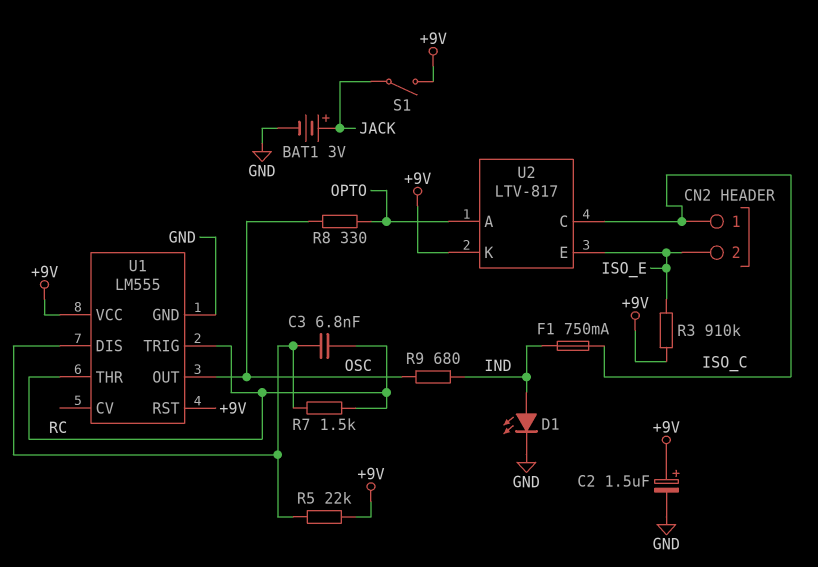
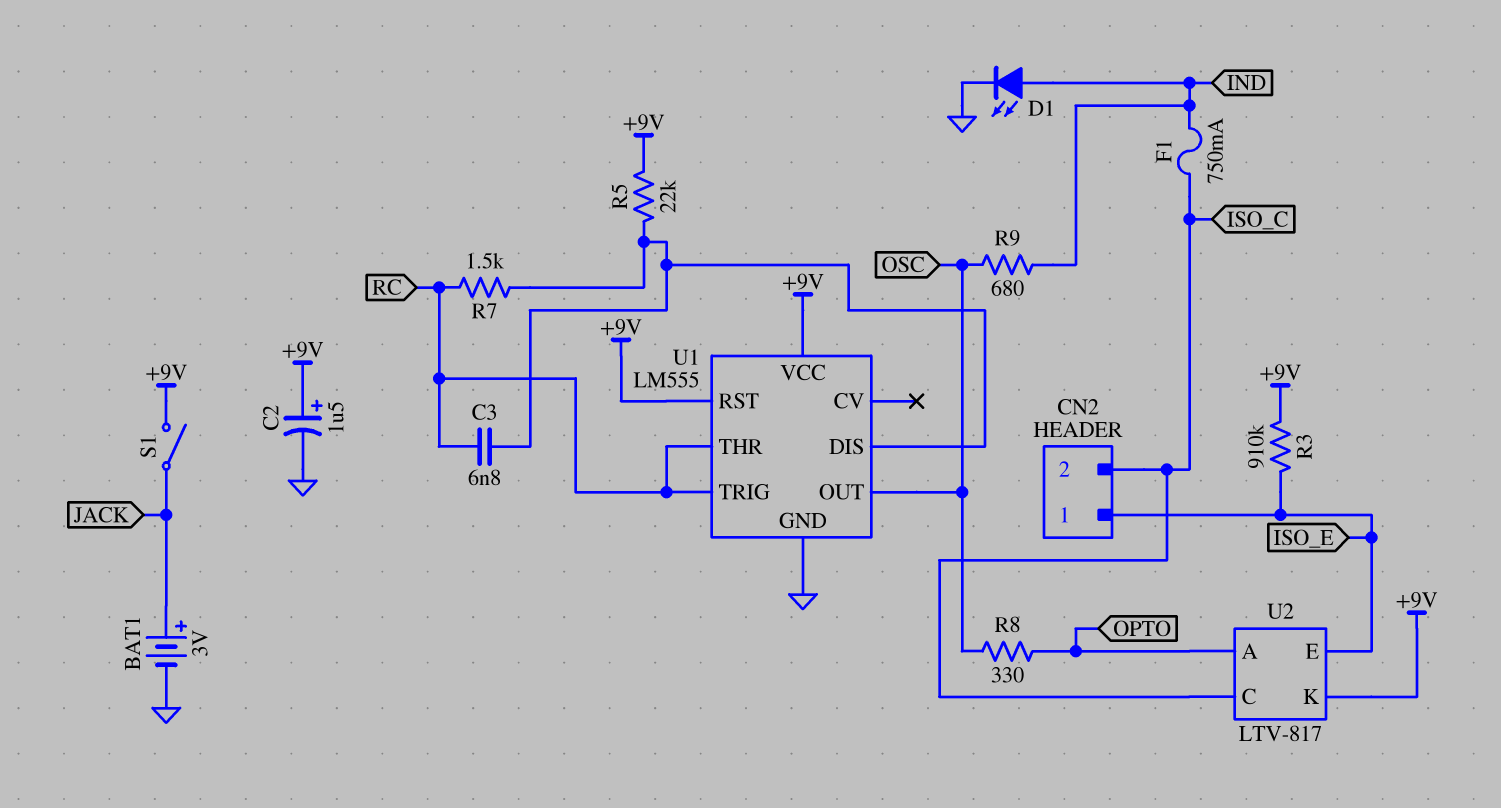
CN2 pin 1: ISO_C -> ISO_E
CN2 pin 2: ISO_E -> ISO_C

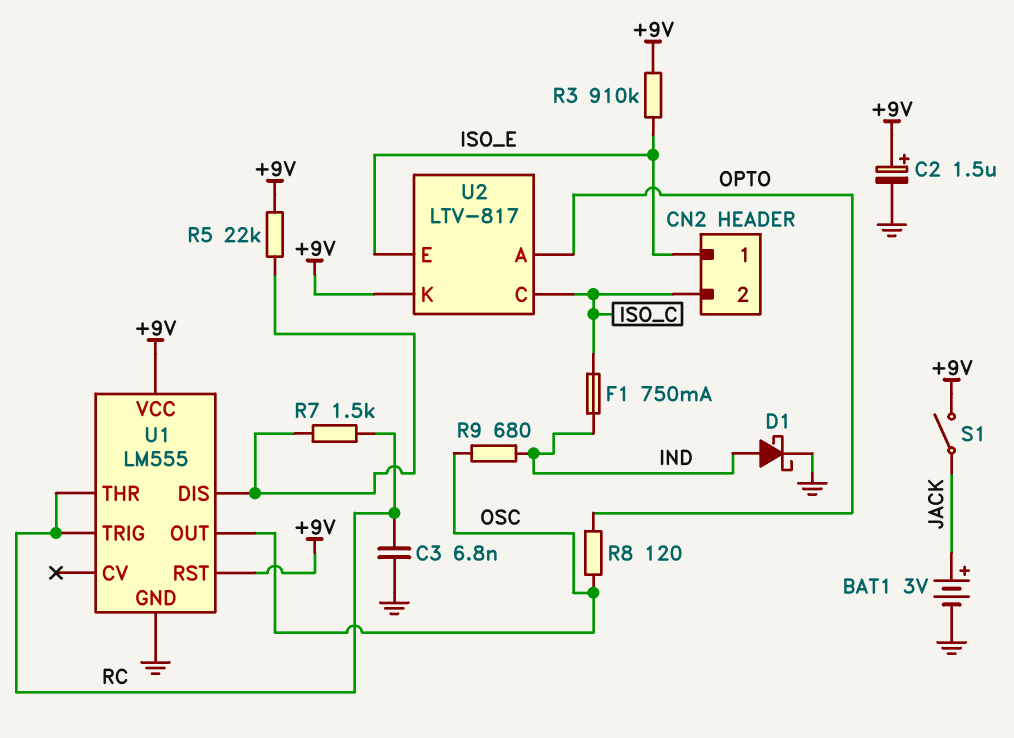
C3: 6.8nF (RC, U1/DIS) -> 6.8nF (GND, RC)
D1: LED (A IND, K GND) -> schottky (A IND, K GND)
R8: 330 (OPTO, OSC) -> 120 (OPTO, OSC)

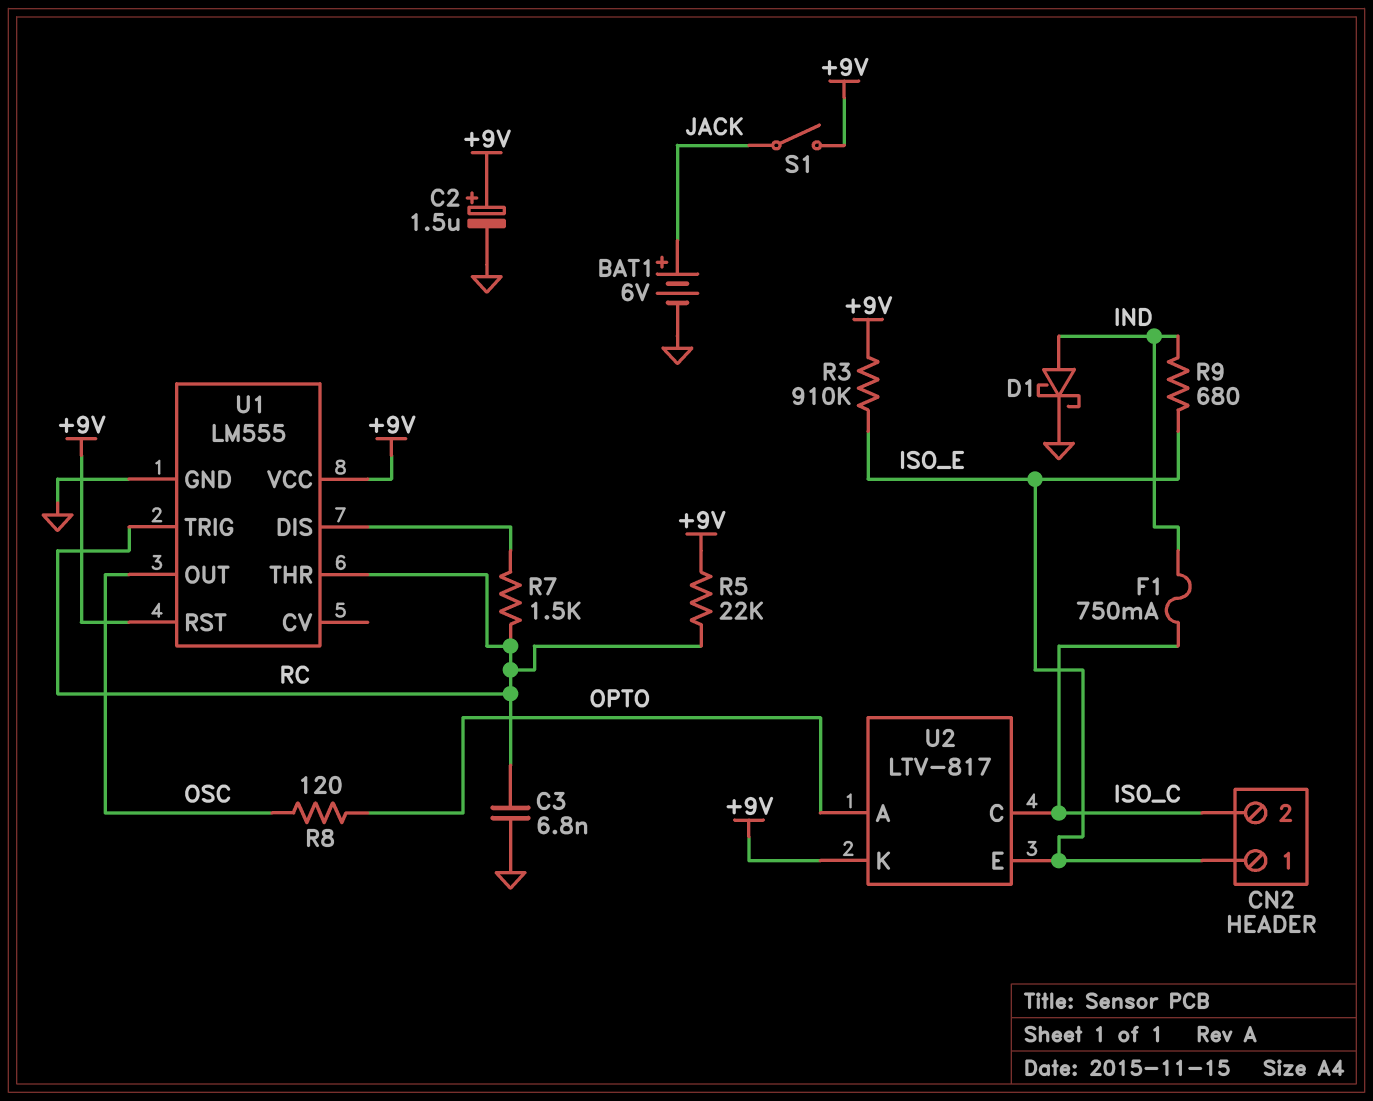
BAT1: 3V (plus JACK, minus GND) -> 6V (plus JACK, minus GND)
R5: 22k (+9V, U1/DIS) -> 22k (+9V, RC)
R9: 680 (IND, OSC) -> 680 (IND, ISO_E)

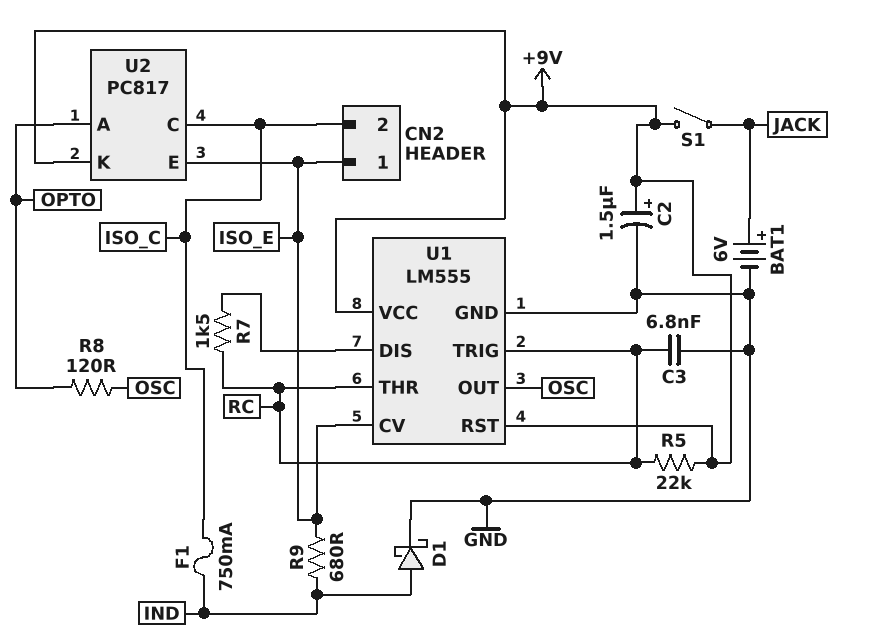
R3: 910k (+9V, ISO_E) -> none
U1 pin CV: none -> ISO_E
U2: LTV-817 -> PC817

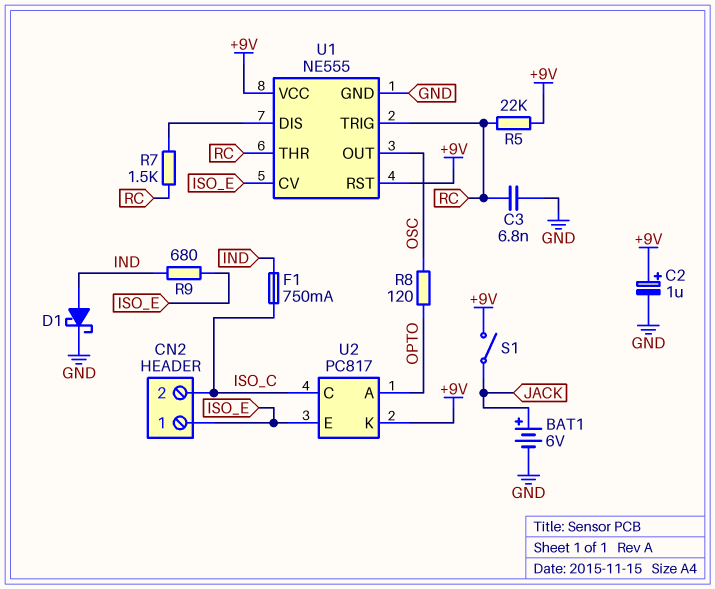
C2: 1.5uF (plus +9V, minus GND) -> 1uF (plus +9V, minus GND)
U1: LM555 -> NE555

